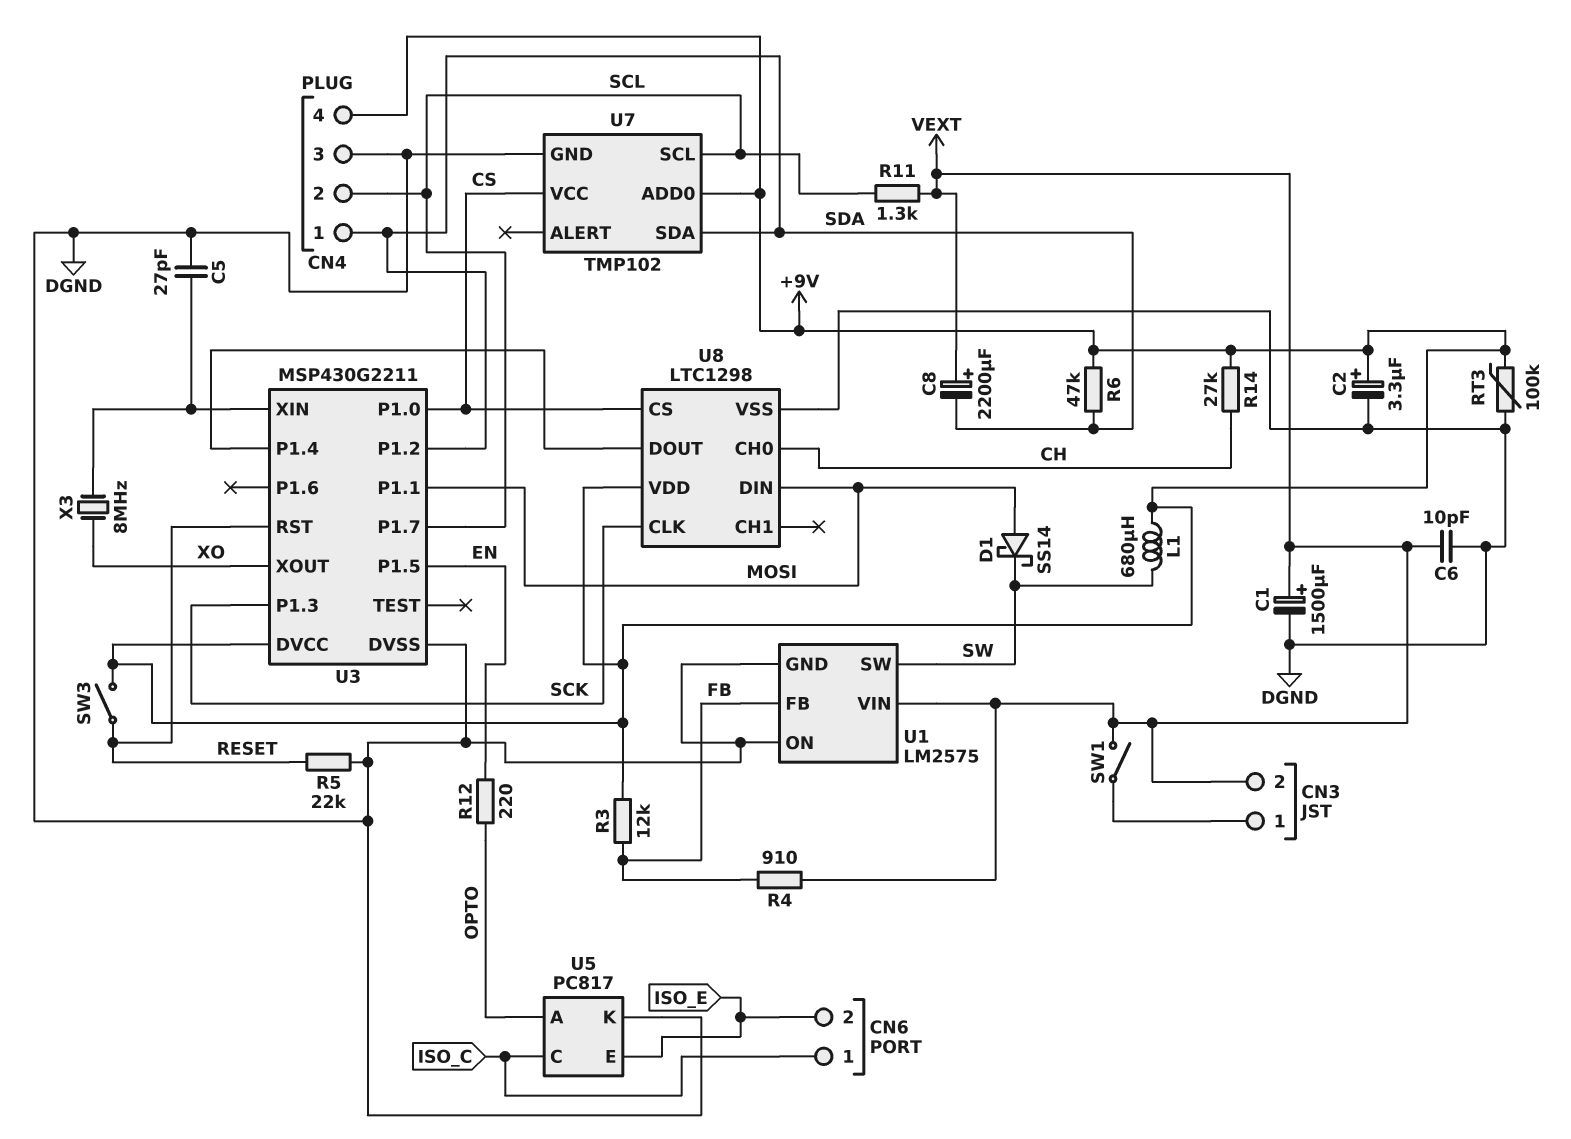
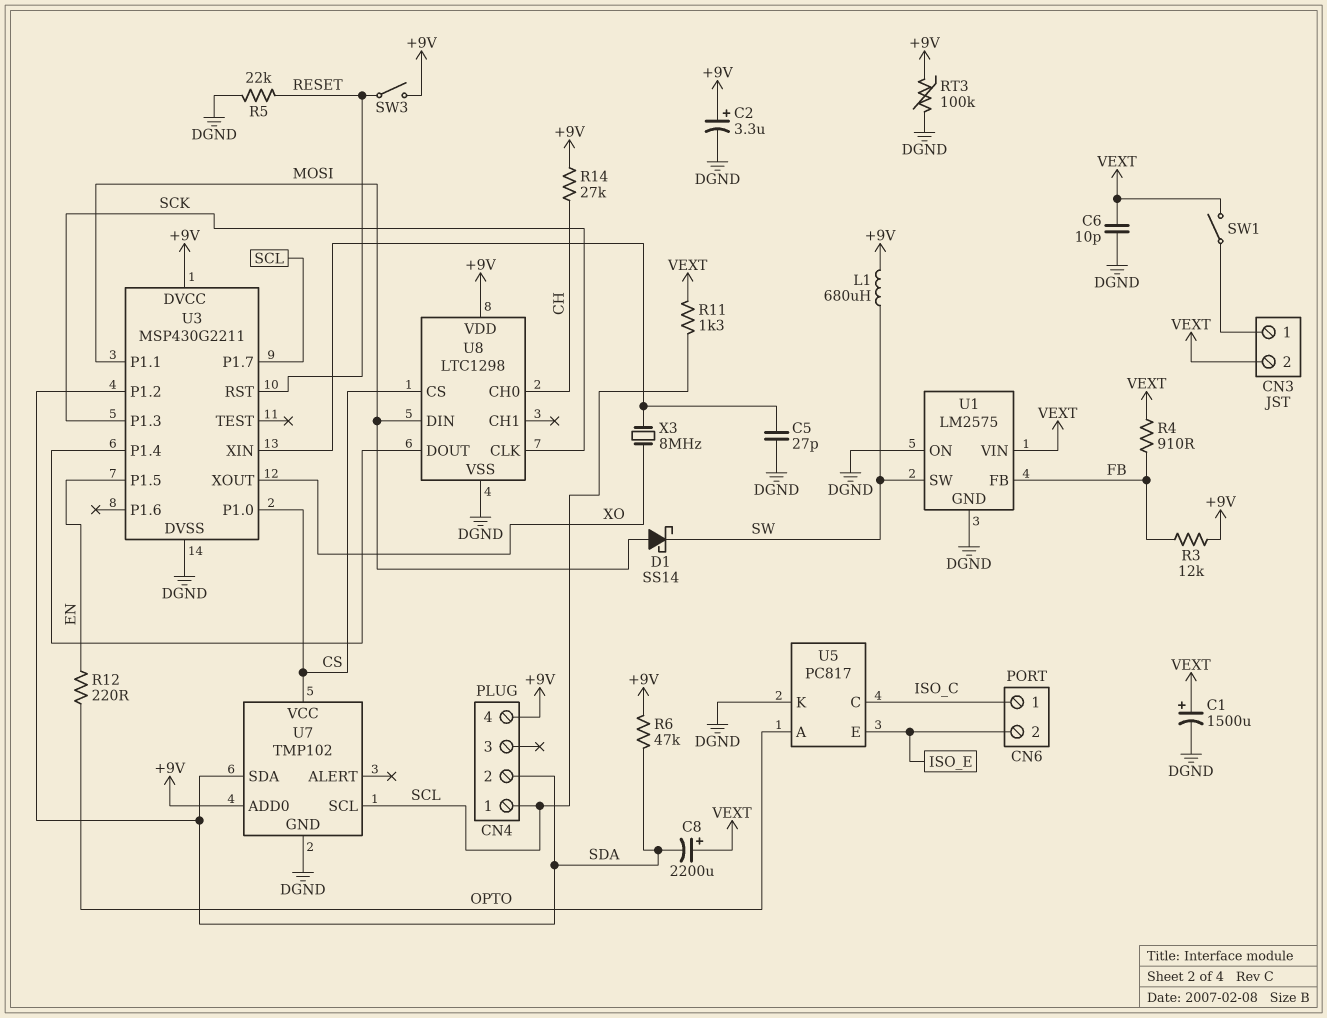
CN4 pin 1: SDA -> SCL
CN4 pin 2: SCL -> SDA
CN4 pin 3: DGND -> none

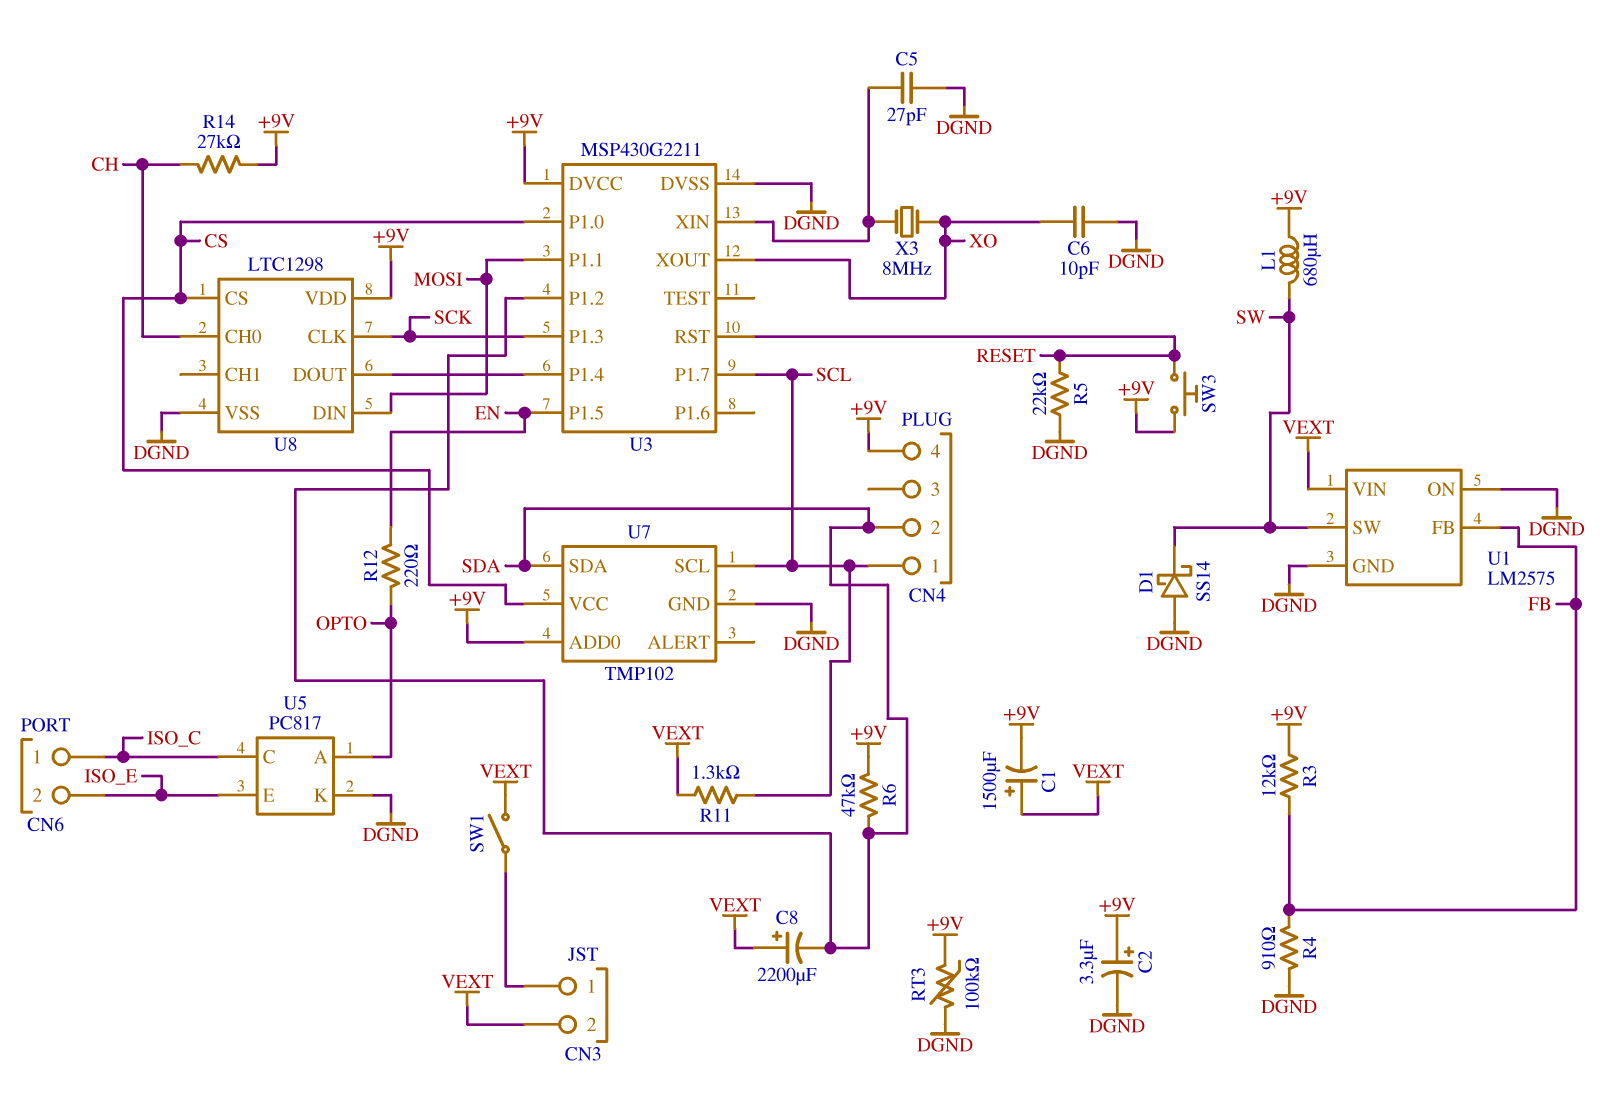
C1: 1500uF (plus VEXT, minus DGND) -> 1500uF (plus VEXT, minus +9V)
C6: 10pF (DGND, VEXT) -> 10pF (DGND, XO)
D1: schottky SS14 (A MOSI, K SW) -> schottky SS14 (A DGND, K SW)
R4: 910 (FB, VEXT) -> 910 (DGND, FB)
SW3: switch (+9V, RESET) -> button (+9V, RESET)

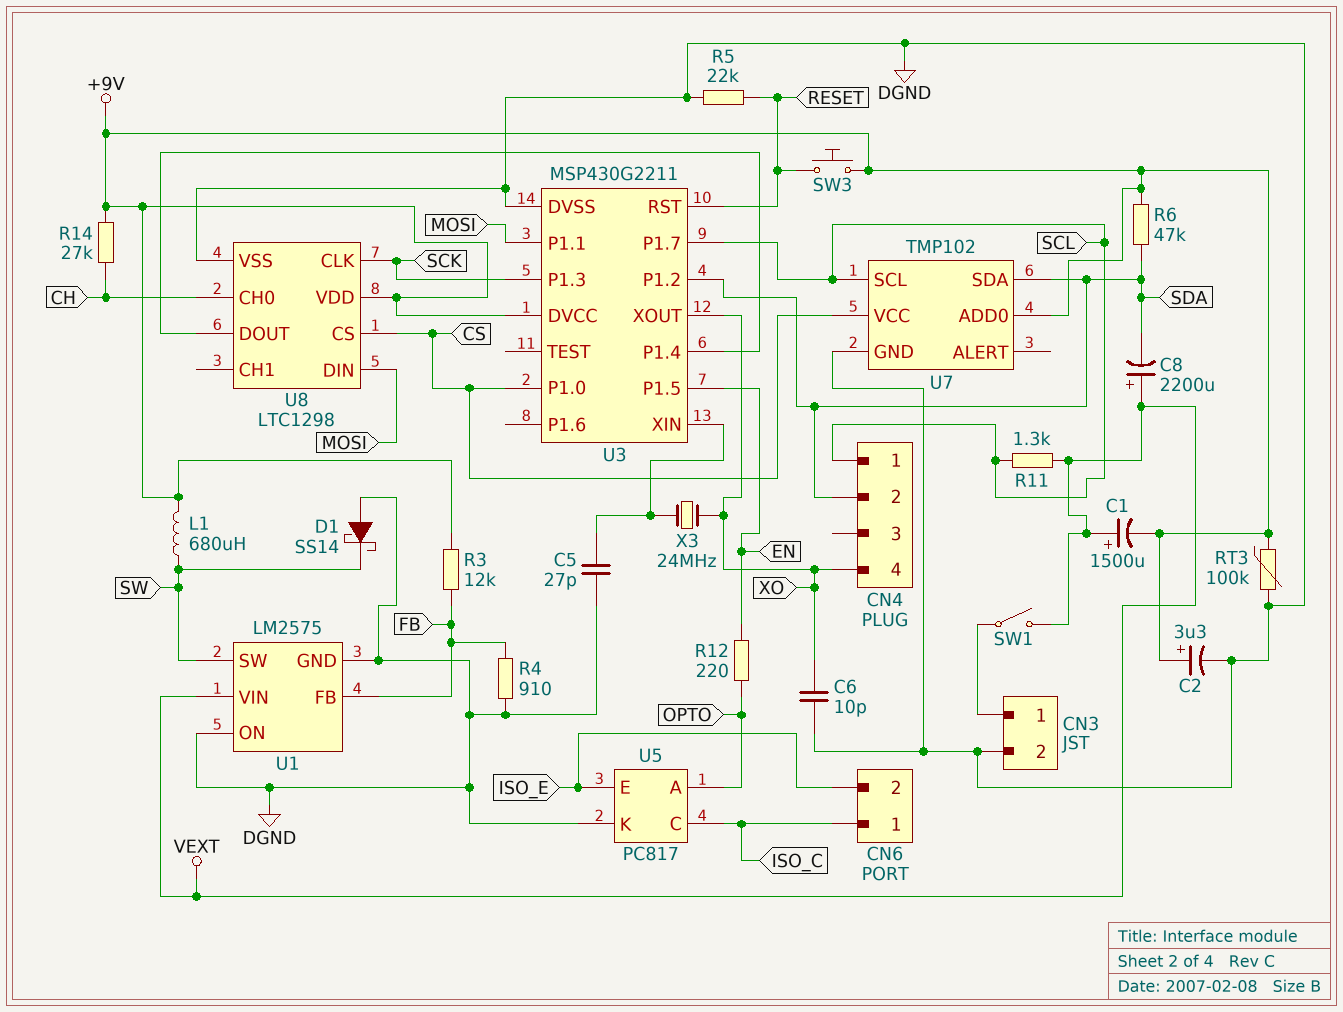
CN3 pin 2: VEXT -> DGND
CN4 pin 4: +9V -> XO
X3: 8MHz (U3/XIN, XO) -> 24MHz (U3/XIN, XO)

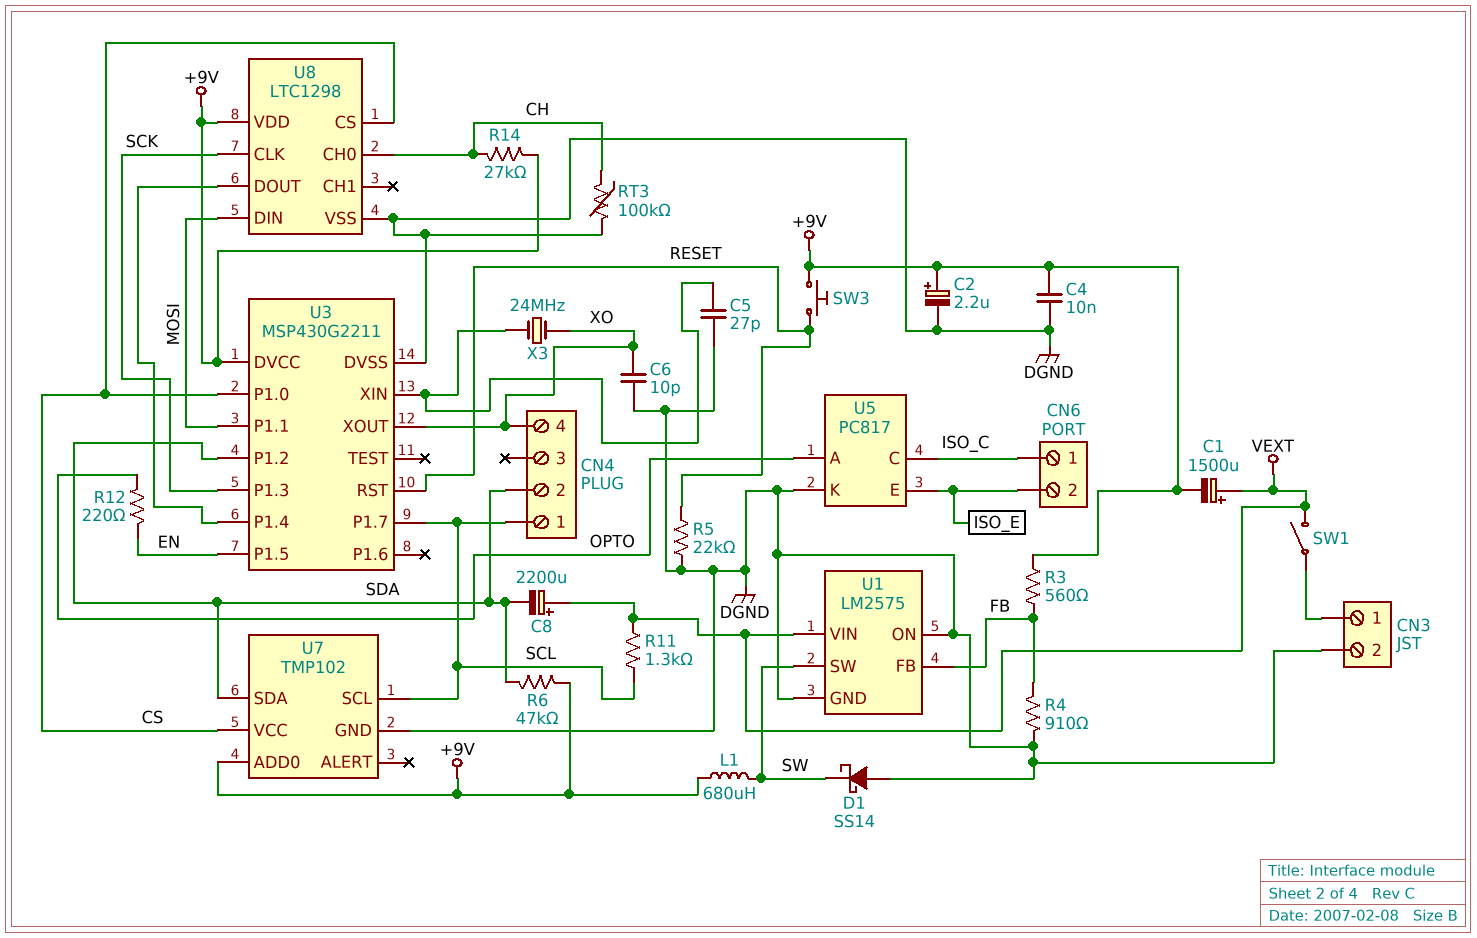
C2: 3.3uF (plus +9V, minus DGND) -> 2.2uF (plus +9V, minus DGND)
C4: none -> 10nF (+9V, DGND)
R3: 12k (+9V, FB) -> 560 (+9V, FB)
RT3: 100k (+9V, DGND) -> 100k (CH, DGND)

